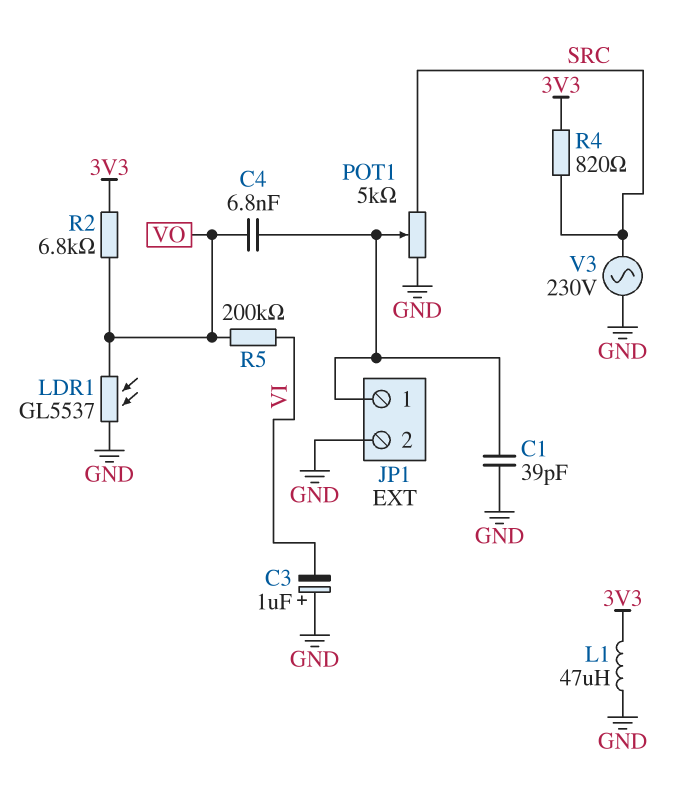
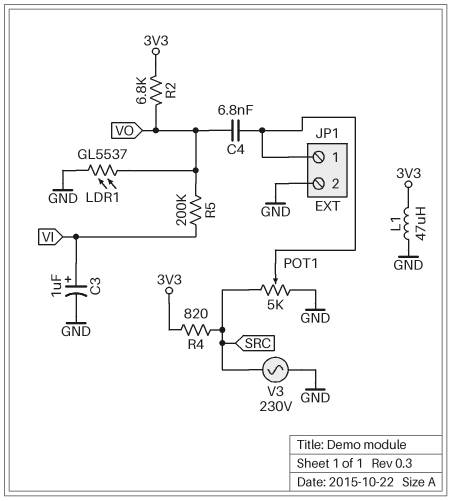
C1: 39pF (GND, JP1/1) -> none
C3: 1uF (plus GND, minus VI) -> 1uF (plus VI, minus GND)

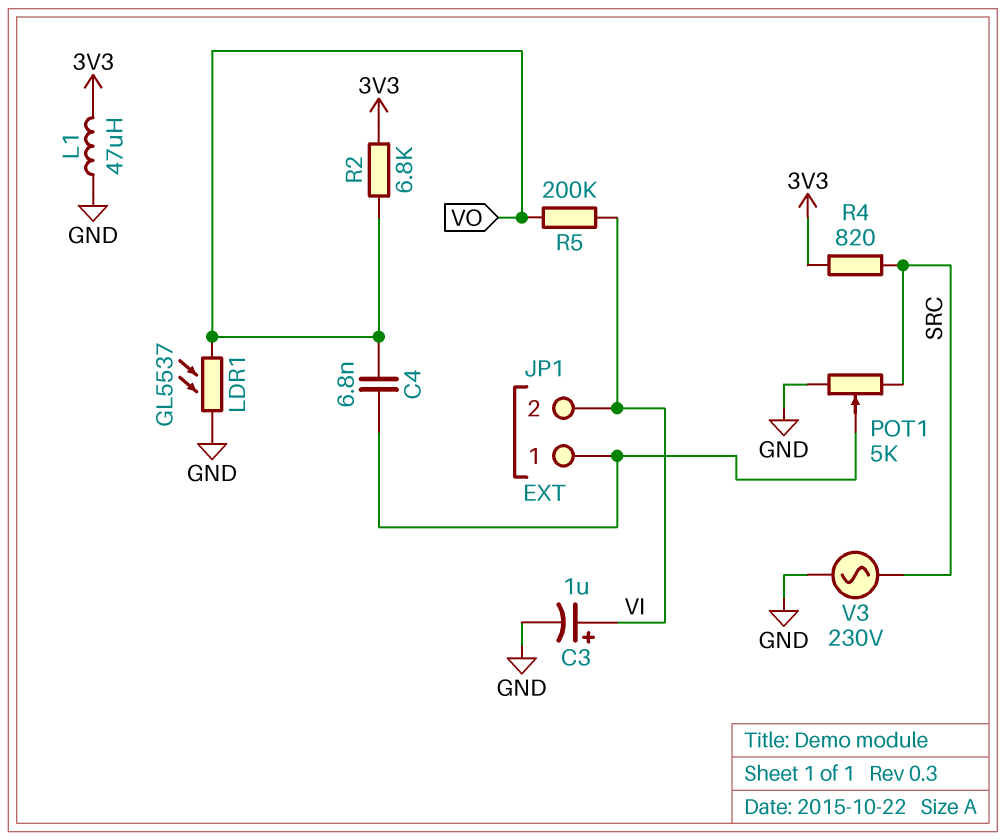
JP1 pin 2: GND -> VI

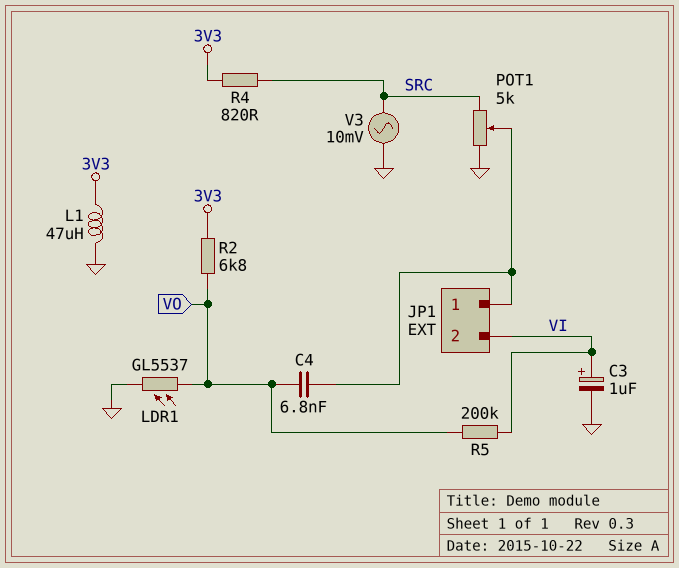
V3: AC 230V (GND, SRC) -> AC 10mV (GND, SRC)

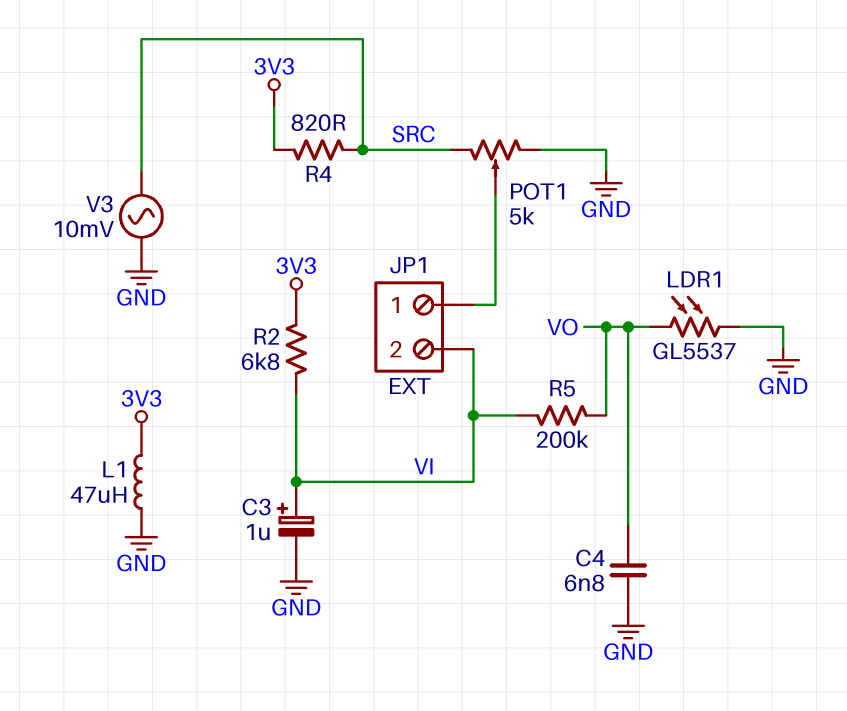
C4: 6.8nF (JP1/1, VO) -> 6.8nF (GND, VO)
R2: 6.8k (3V3, VO) -> 6.8k (3V3, VI)

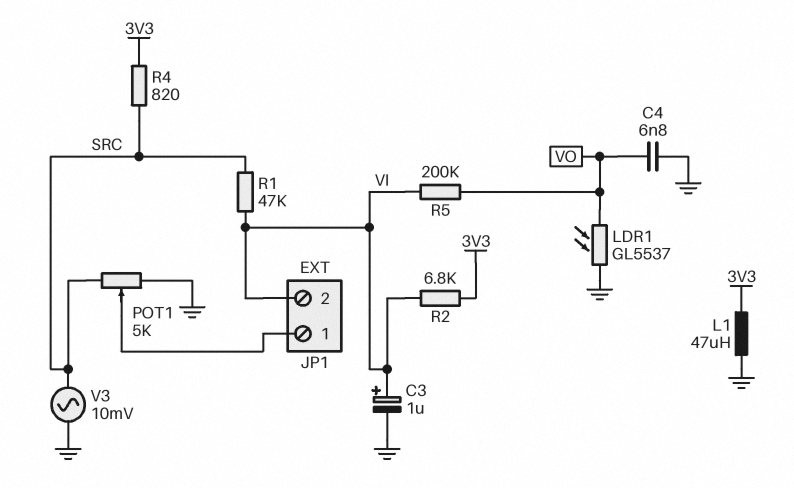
R1: none -> 47k (SRC, VI)

